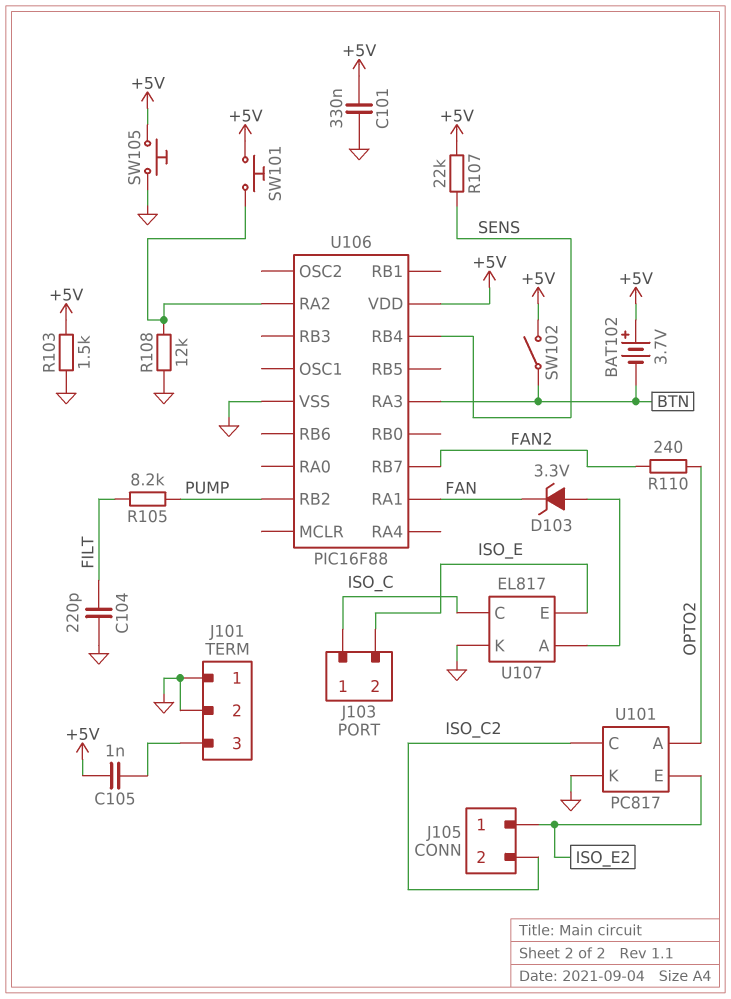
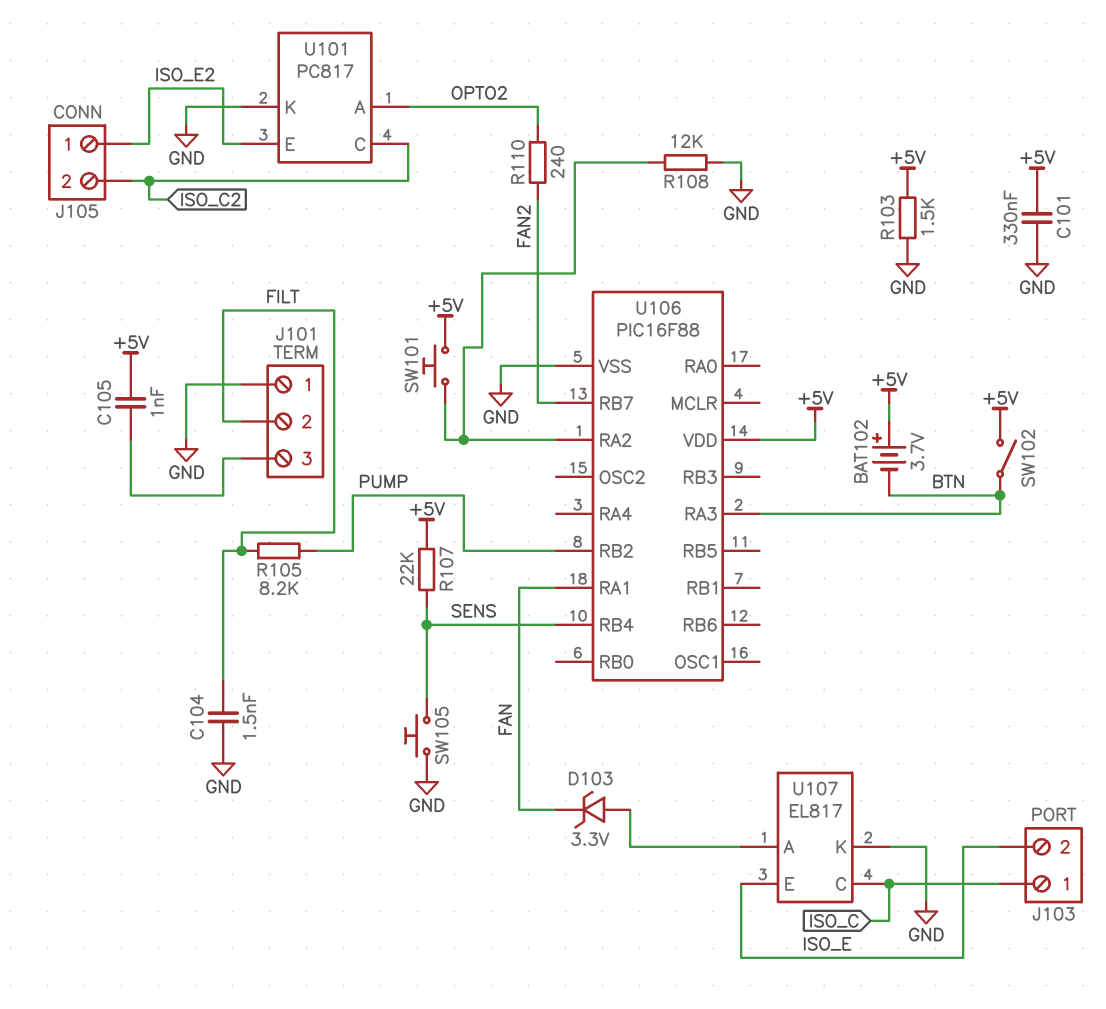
C104: 220pF (FILT, GND) -> 1.5nF (FILT, GND)
J101 pin 2: GND -> FILT
SW105: button (+5V, GND) -> button (GND, SENS)

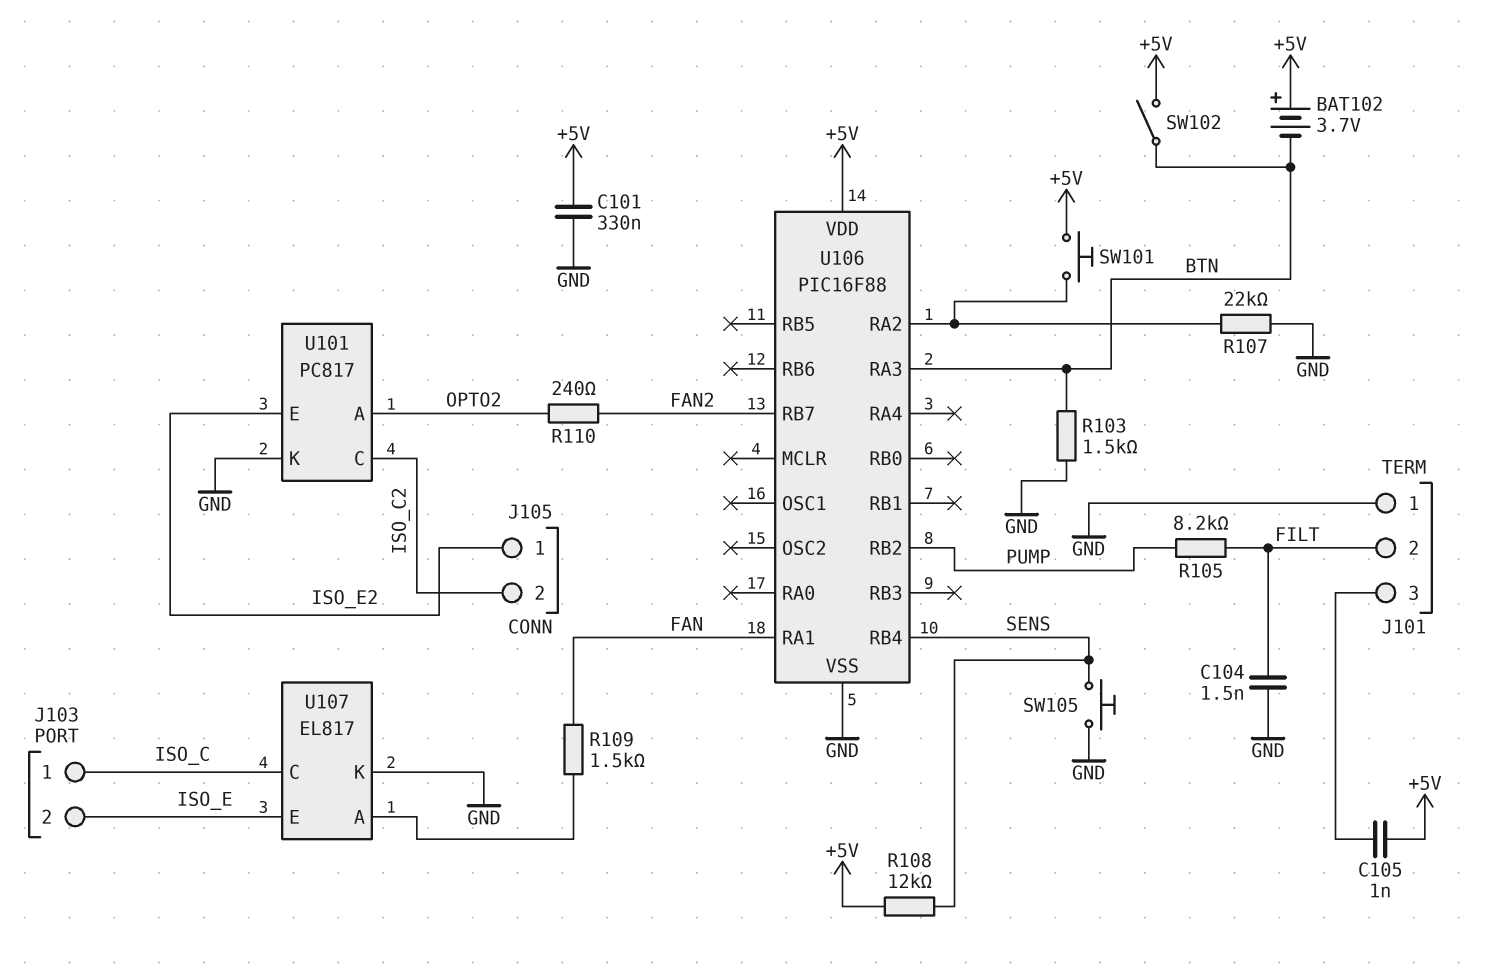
D103: zener 3.3V (A U107/A, K FAN) -> none
R103: 1.5k (+5V, GND) -> 1.5k (BTN, GND)
R107: 22k (+5V, SENS) -> 22k (GND, U106/RA2)
R108: 12k (GND, U106/RA2) -> 12k (+5V, SENS)
R109: none -> 1.5k (FAN, U107/A)

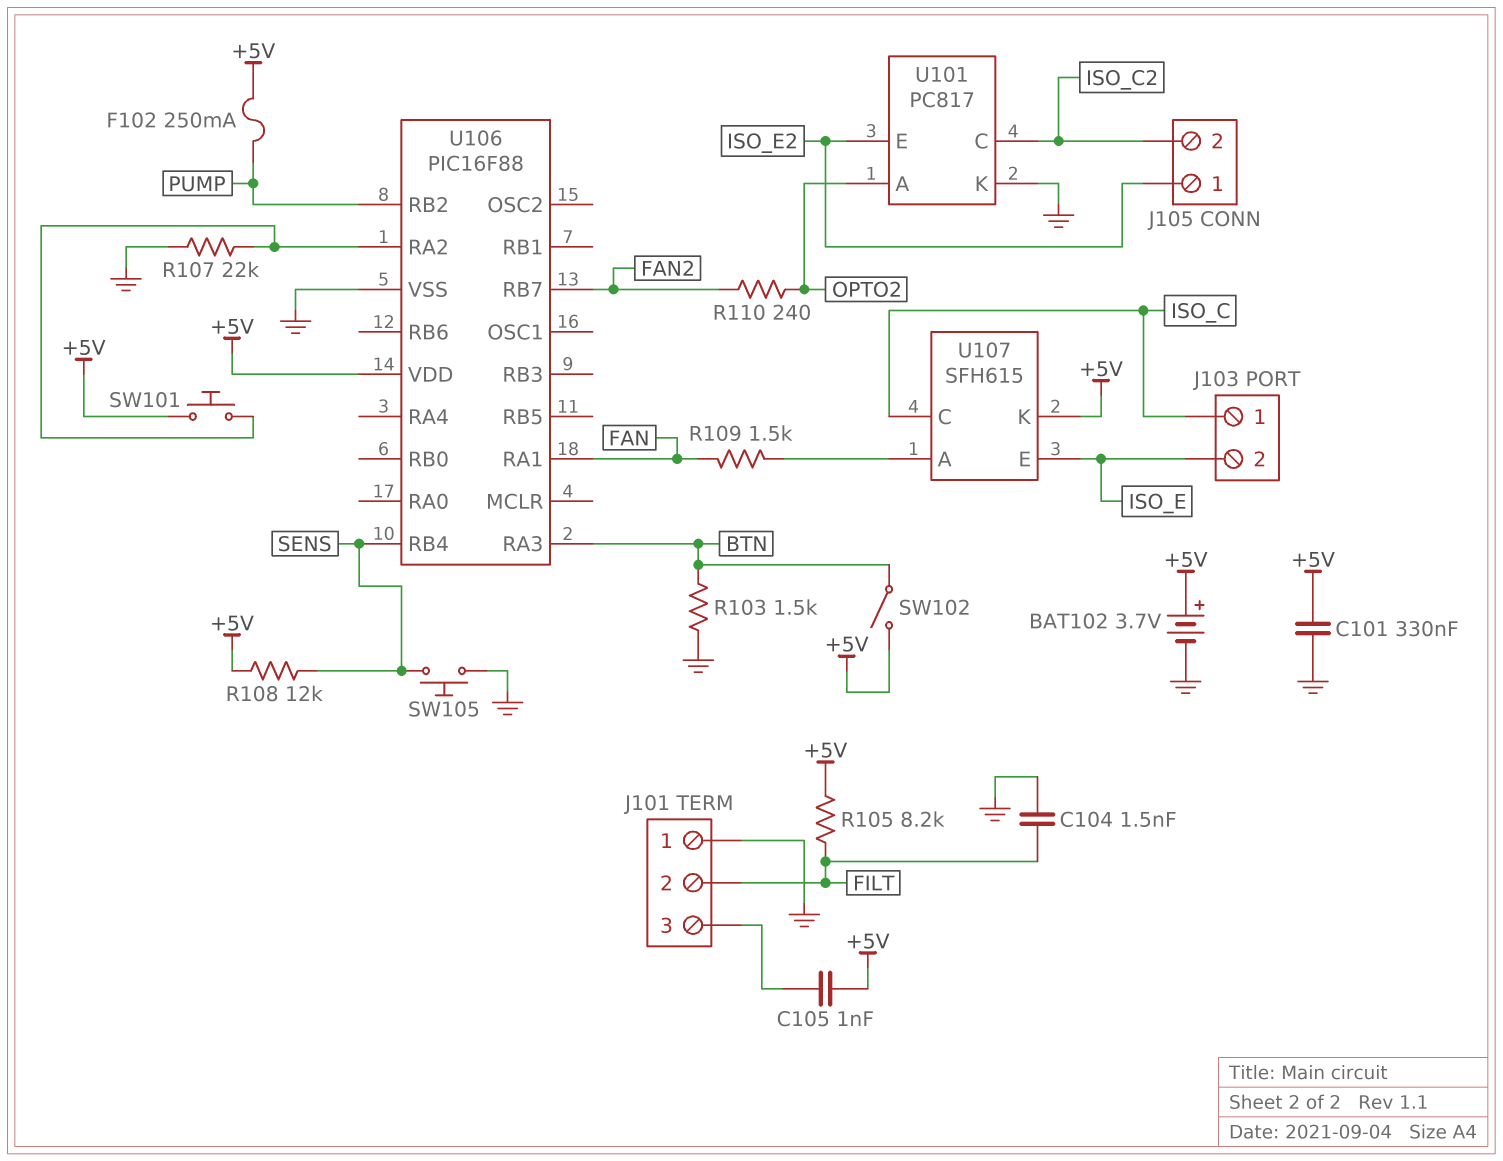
BAT102: 3.7V (plus +5V, minus BTN) -> 3.7V (plus +5V, minus GND)
F102: none -> 250mA (+5V, PUMP)
R105: 8.2k (FILT, PUMP) -> 8.2k (+5V, FILT)
U107: EL817 -> SFH615
U107 pin K: GND -> +5V

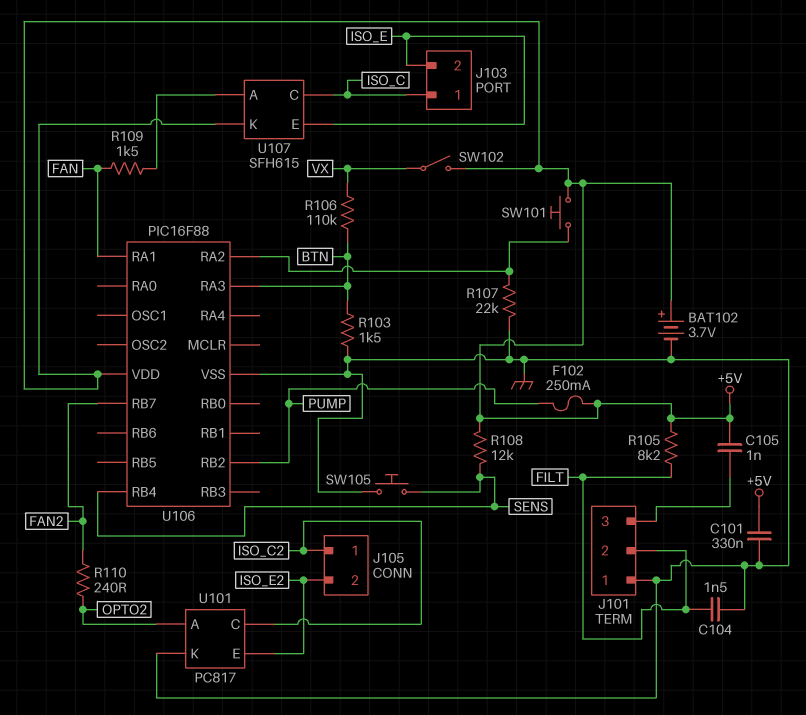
J105 pin 1: ISO_E2 -> ISO_C2
J105 pin 2: ISO_C2 -> ISO_E2
R106: none -> 110k (BTN, VX)
SW102: switch (+5V, BTN) -> switch (+5V, VX)

